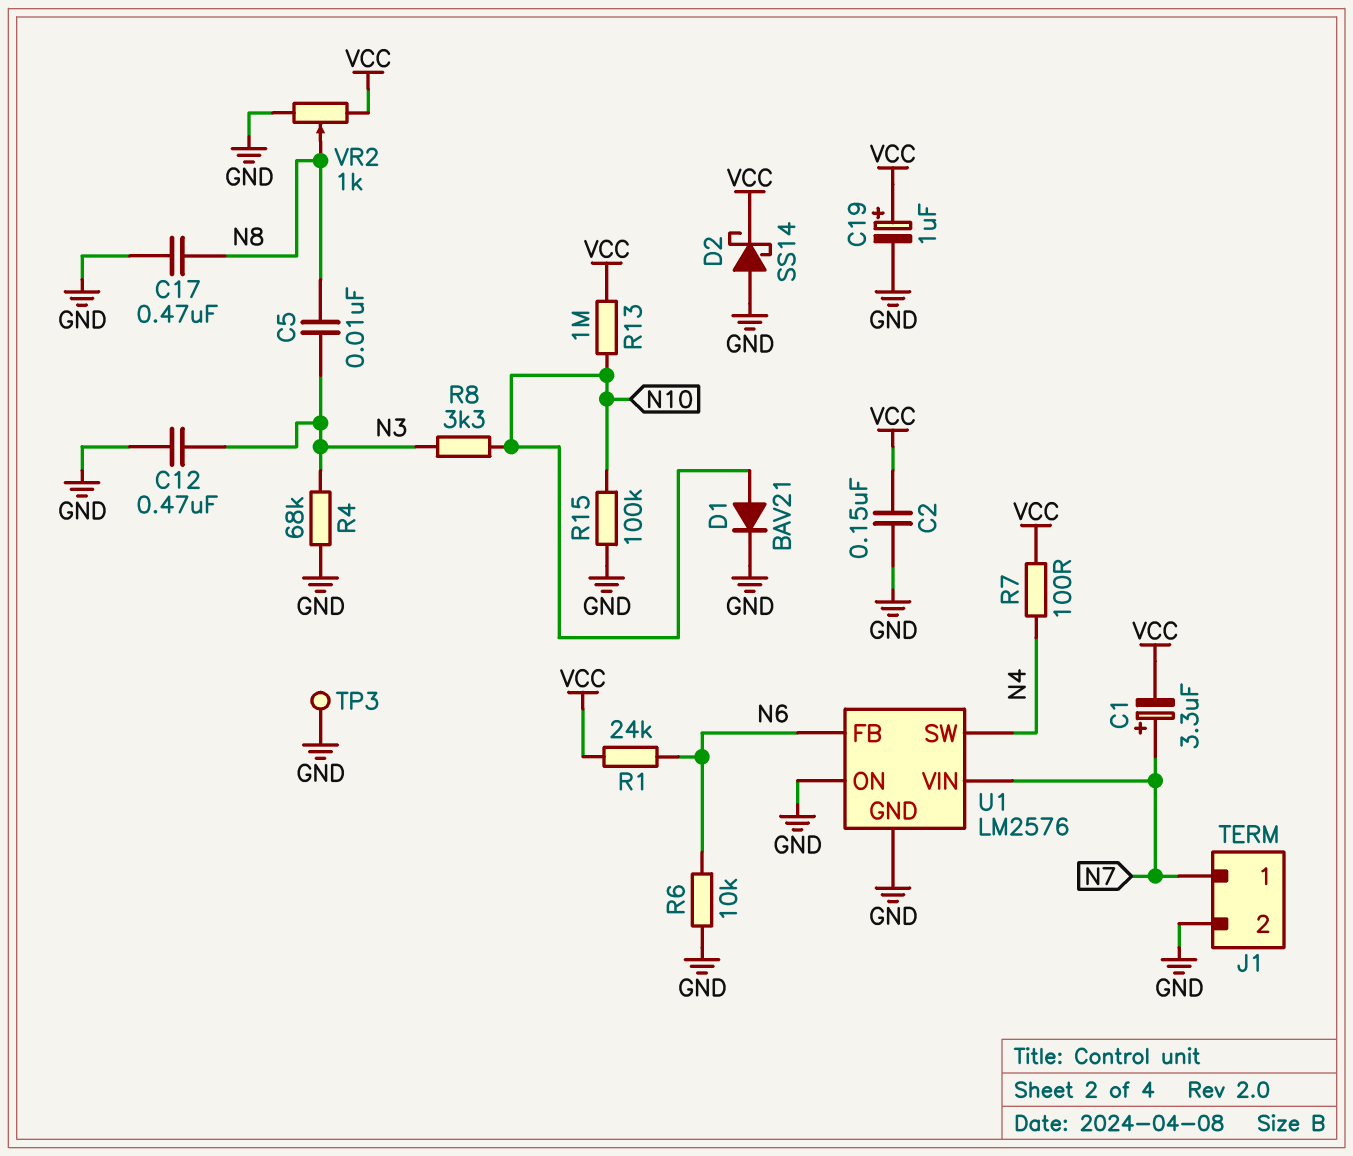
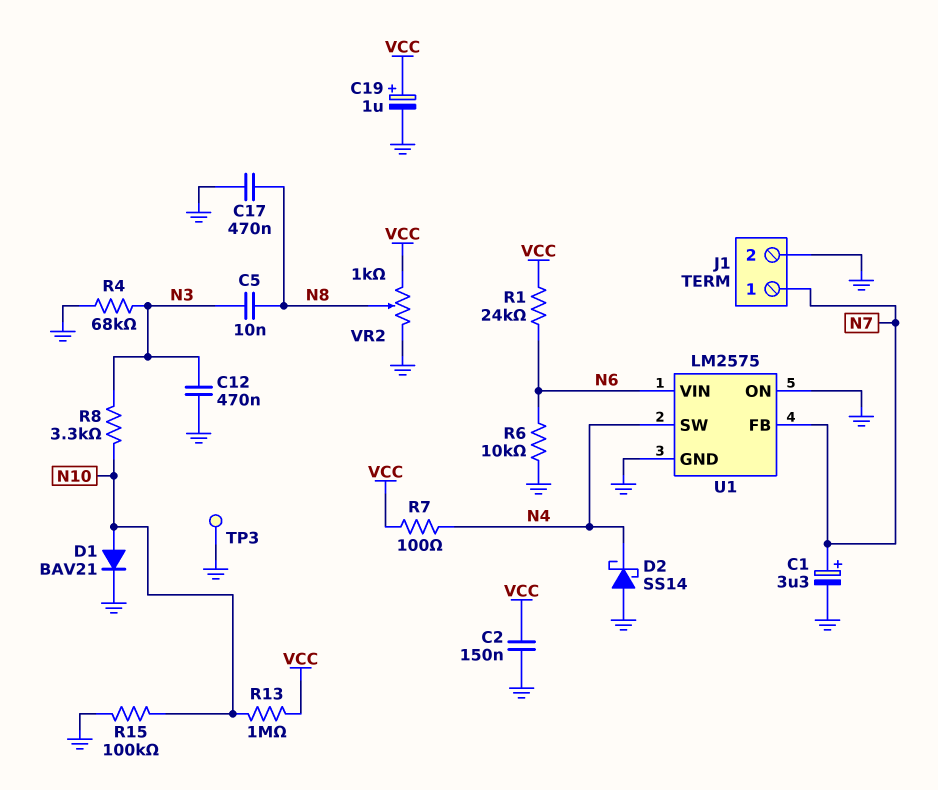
C1: 3.3uF (plus N7, minus VCC) -> 3.3uF (plus N7, minus GND)
D2: schottky SS14 (A GND, K VCC) -> schottky SS14 (A GND, K N4)
U1: LM2576 -> LM2575
U1 pin FB: N6 -> N7
U1 pin VIN: N7 -> N6

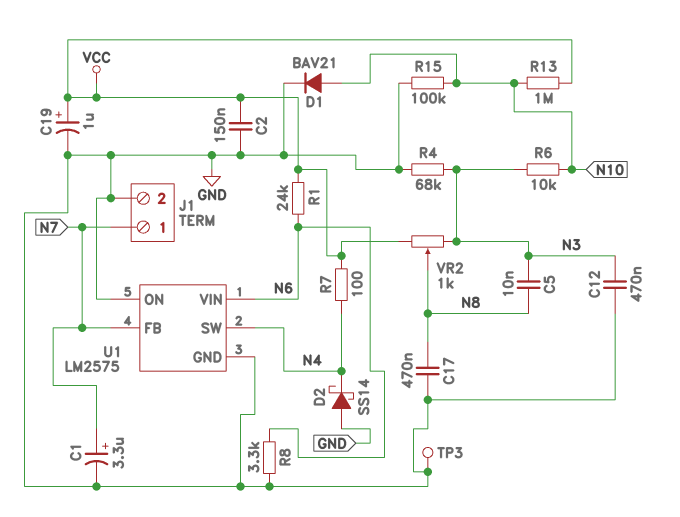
R6: 10k (GND, N6) -> 10k (N3, N10)
R8: 3.3k (N3, N10) -> 3.3k (GND, N6)
VR2: 1k (GND, VCC, wiper N8) -> 1k (N3, VCC, wiper N8)

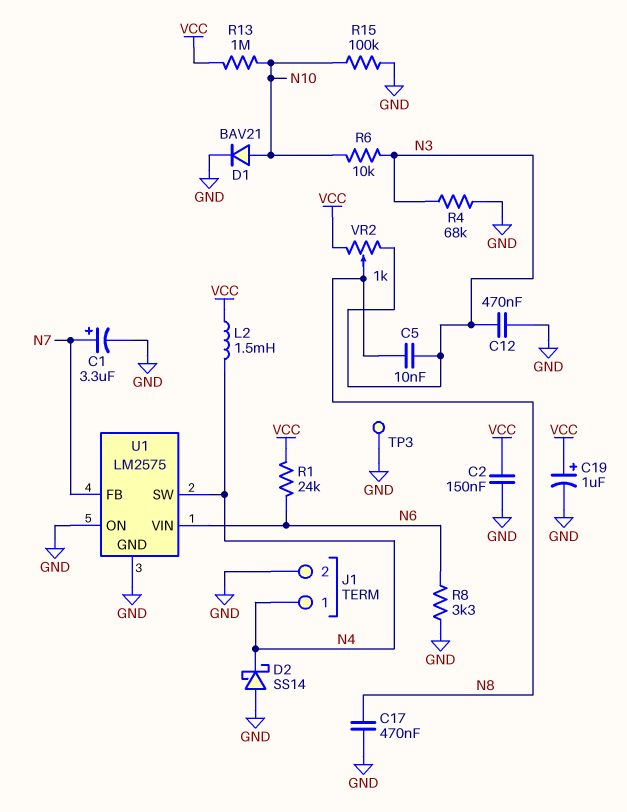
J1 pin 1: N7 -> N4
L2: none -> 1.5mH (N4, VCC)
R7: 100 (N4, VCC) -> none

